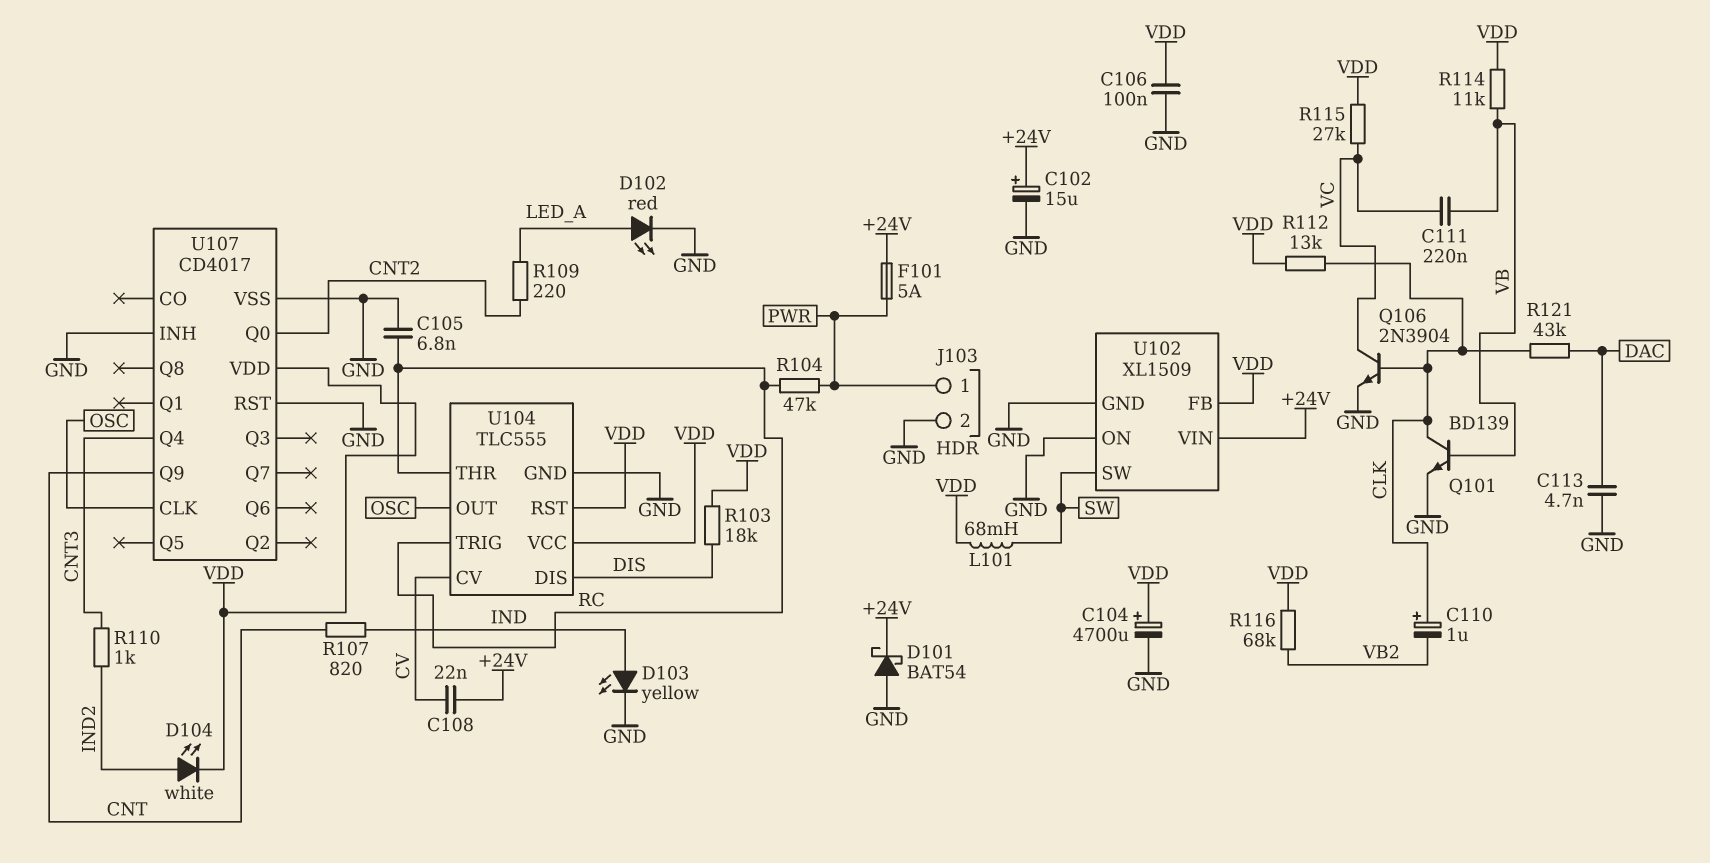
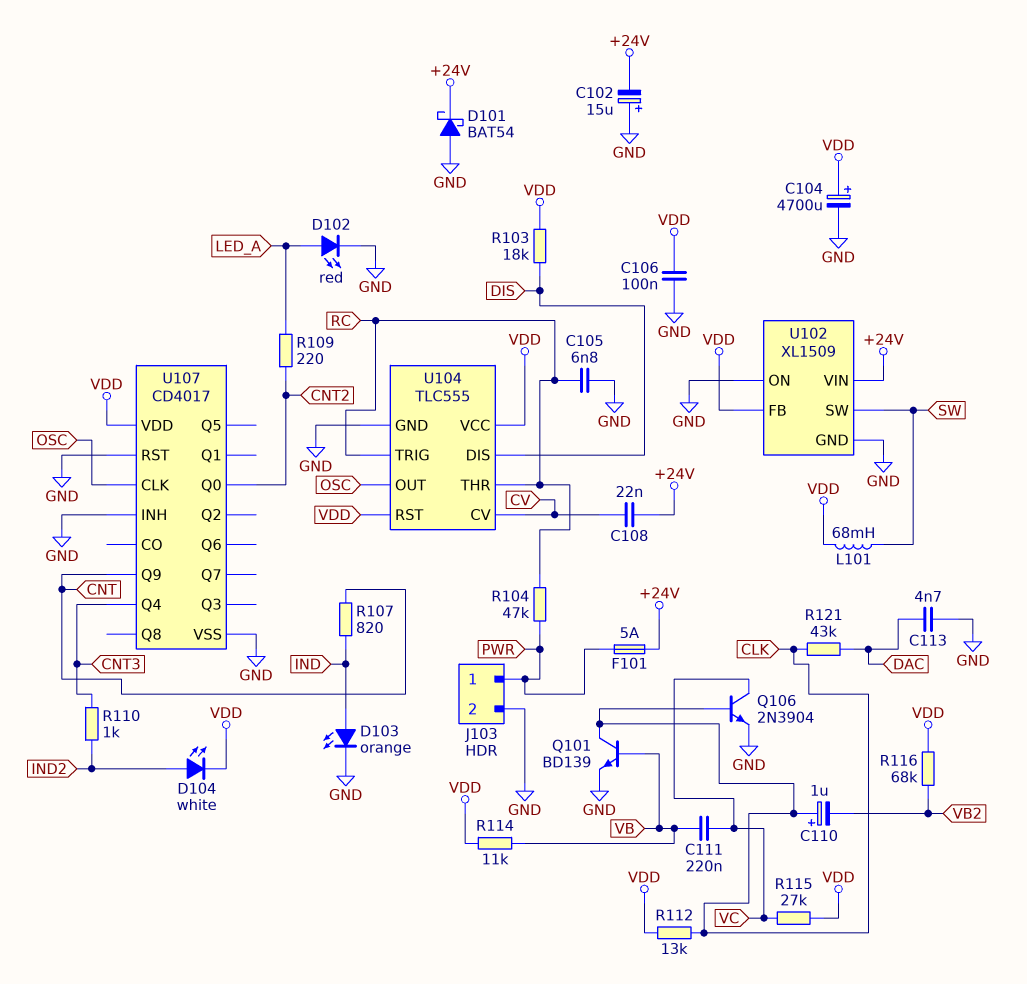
C102: 15uF (plus +24V, minus GND) -> 15uF (plus GND, minus +24V)
D103: LED yellow (A IND, K GND) -> LED orange (A IND, K GND)

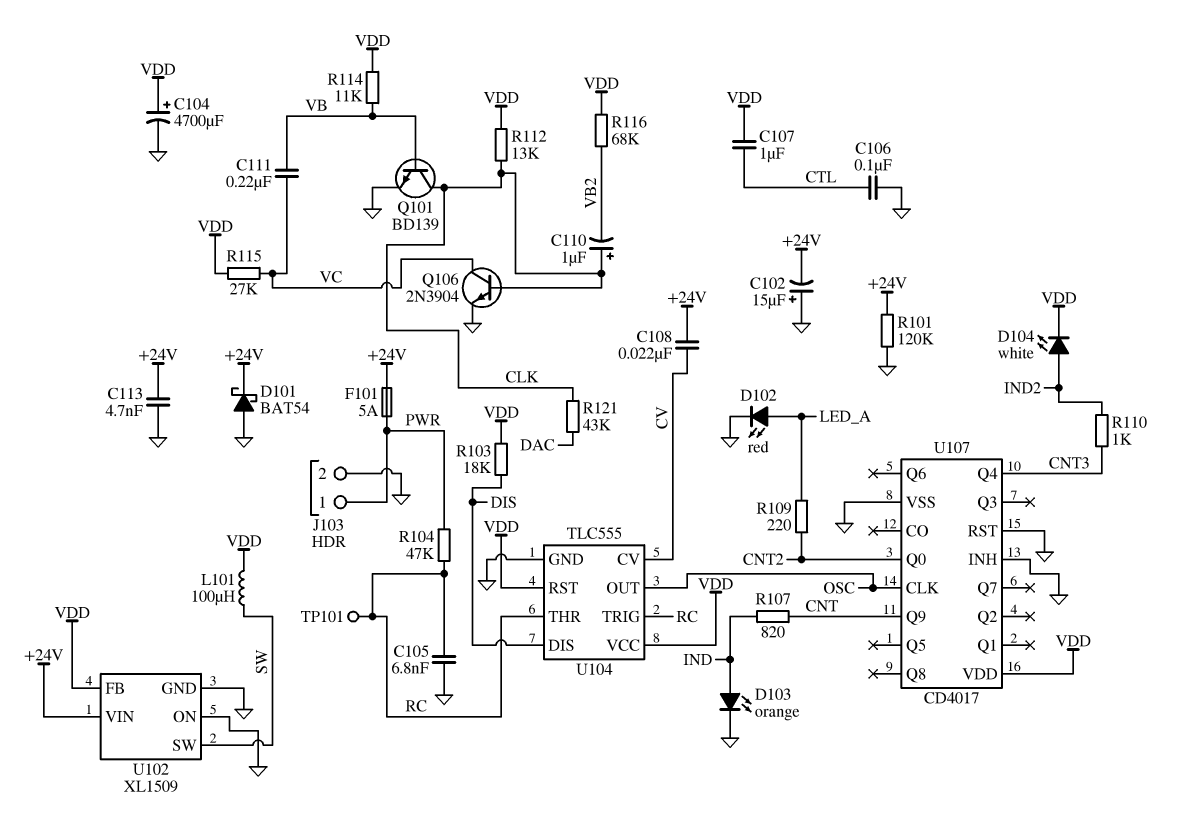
C106: 100nF (GND, VDD) -> 100nF (CTL, GND)
C107: none -> 1uF (CTL, VDD)
C113: 4.7nF (DAC, GND) -> 4.7nF (+24V, GND)
L101: 68mH (SW, VDD) -> 100uH (SW, VDD)
R101: none -> 120k (+24V, GND)
TP101: none -> test point (RC)

